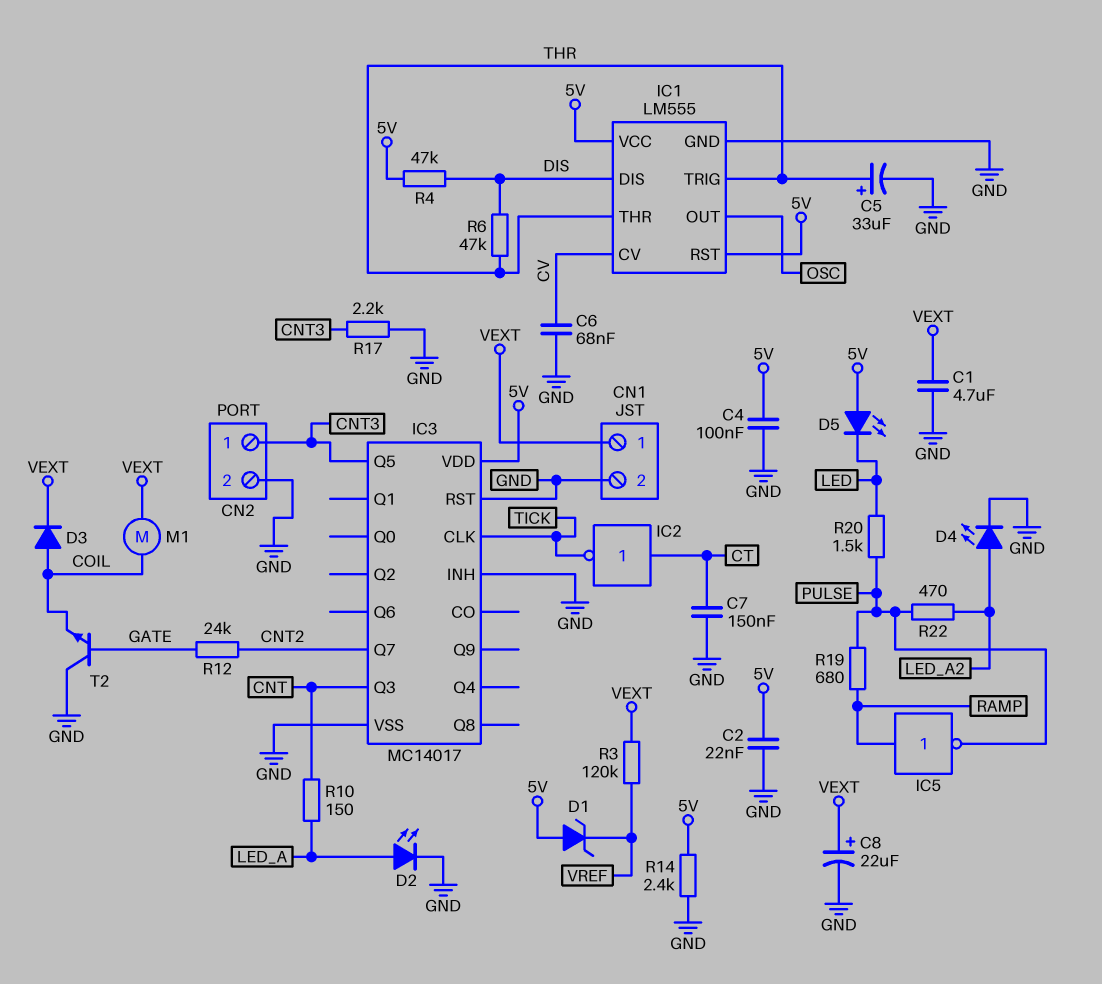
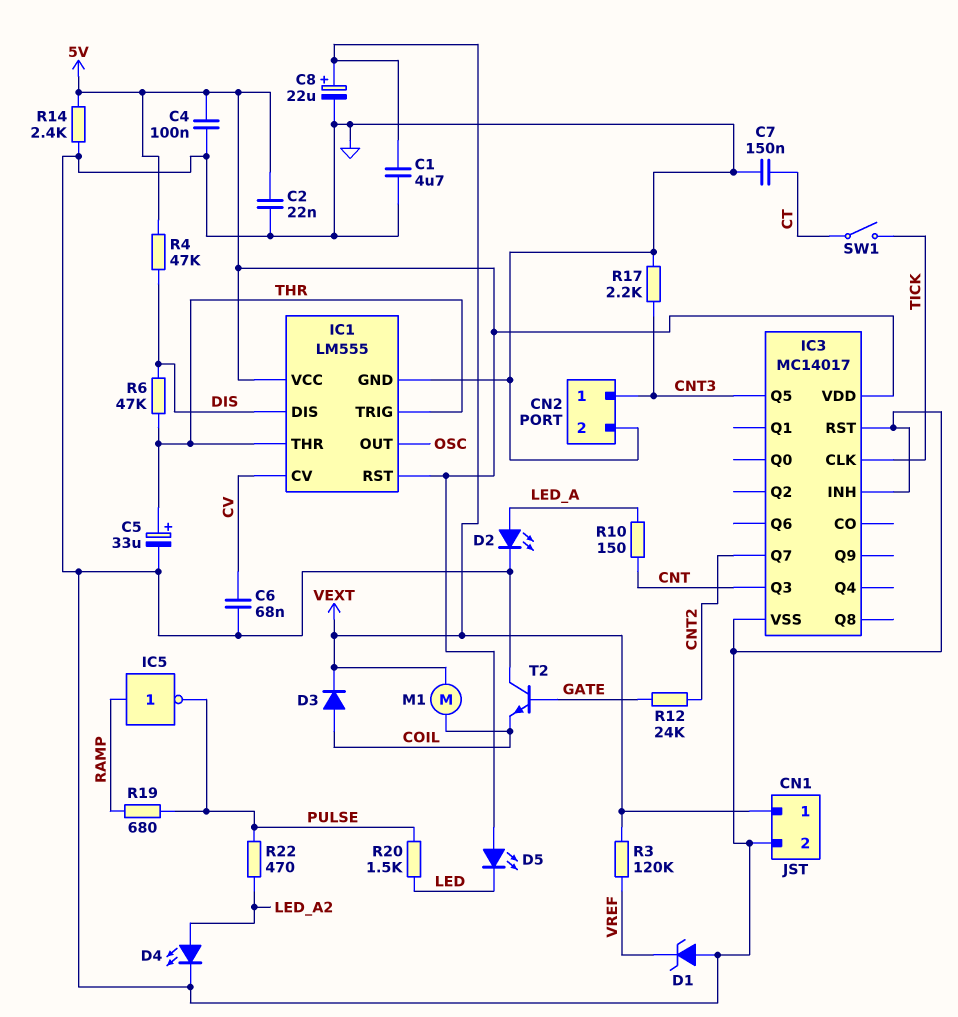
D1: zener (A 5V, K VREF) -> zener (A GND, K VREF)
IC2: NOT (in CT, out TICK) -> none
SW1: none -> switch (CT, TICK)

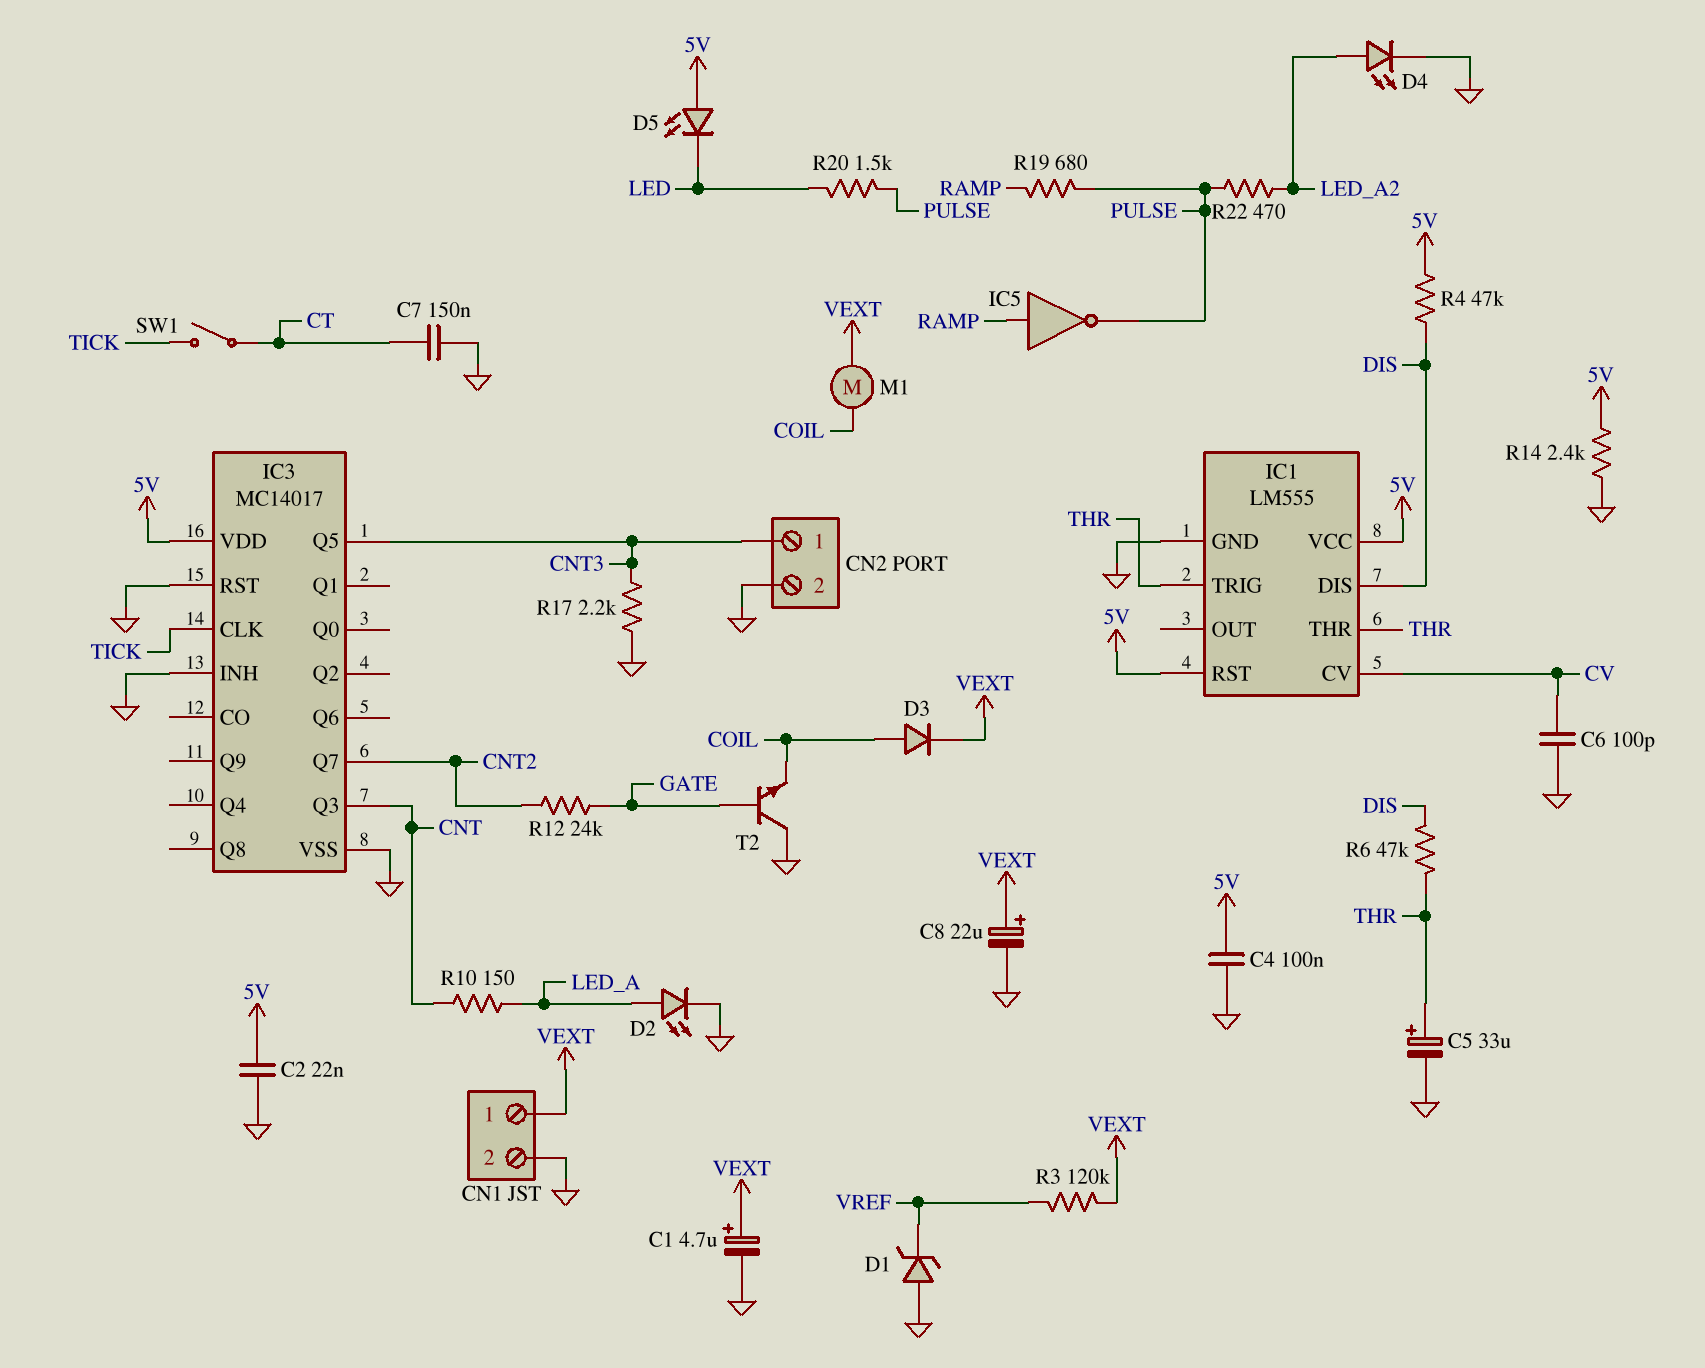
C1: 4.7uF (GND, VEXT) -> 4.7uF (plus VEXT, minus GND)
C6: 68nF (CV, GND) -> 100pF (CV, GND)
IC1 pin OUT: OSC -> none

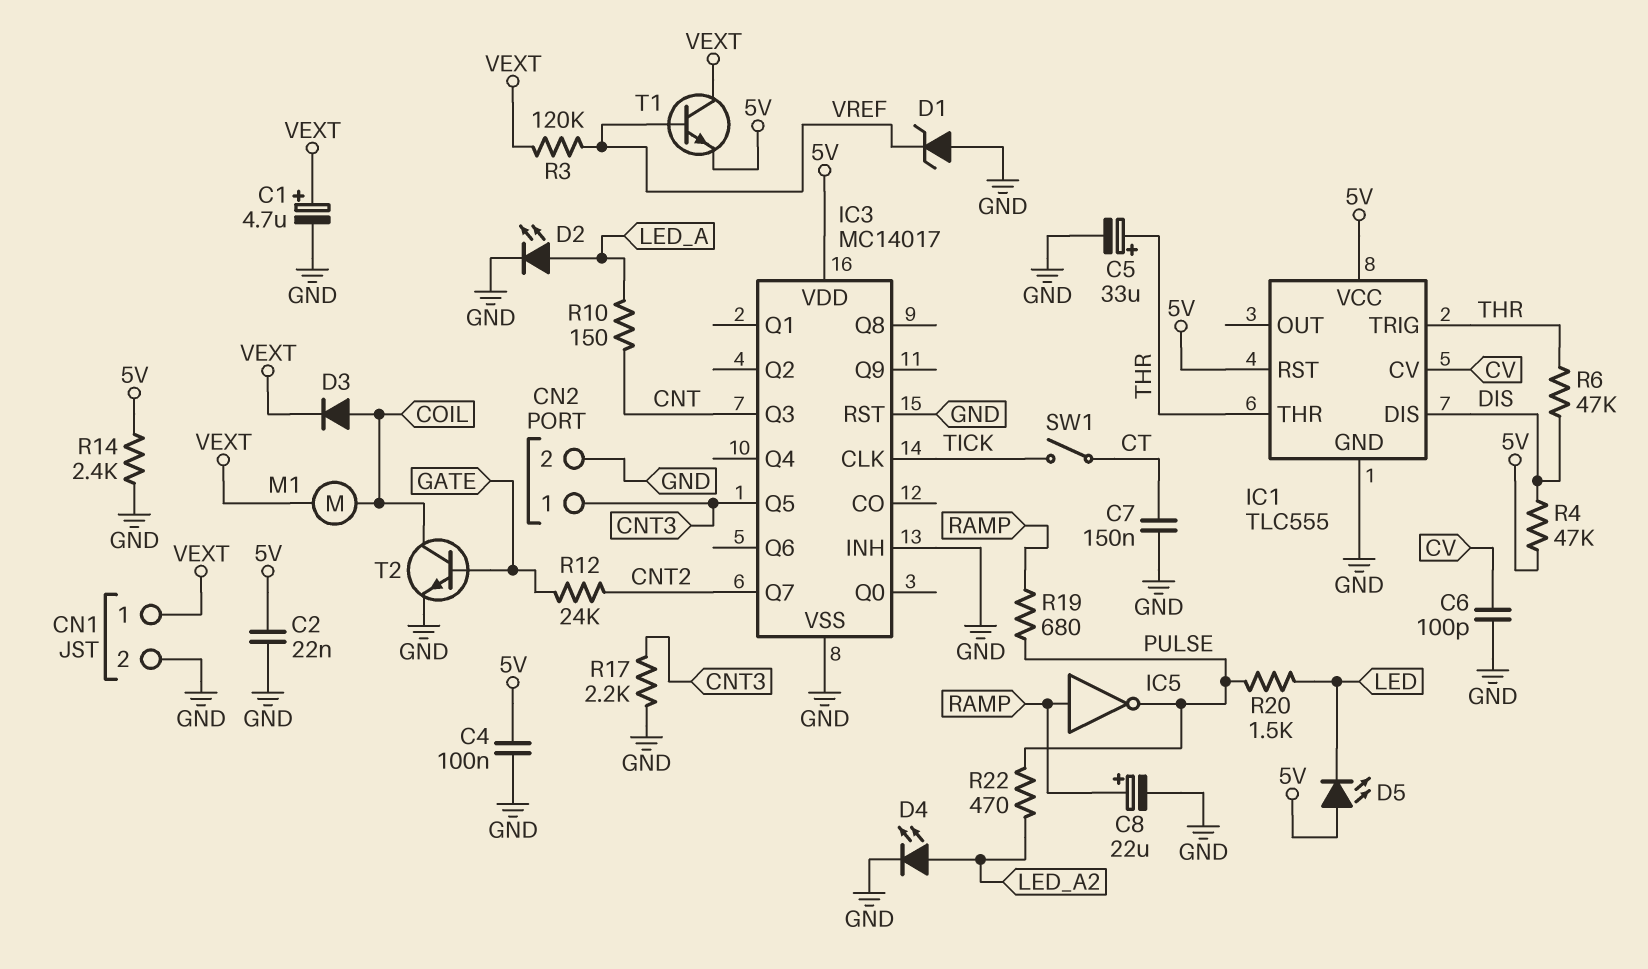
C8: 22uF (plus VEXT, minus GND) -> 22uF (plus RAMP, minus GND)
IC1: LM555 -> TLC555
T1: none -> NPN (B VREF, C VEXT, E 5V)
T2: NPN (B GATE, C GND, E COIL) -> NPN (B GATE, C COIL, E GND)

